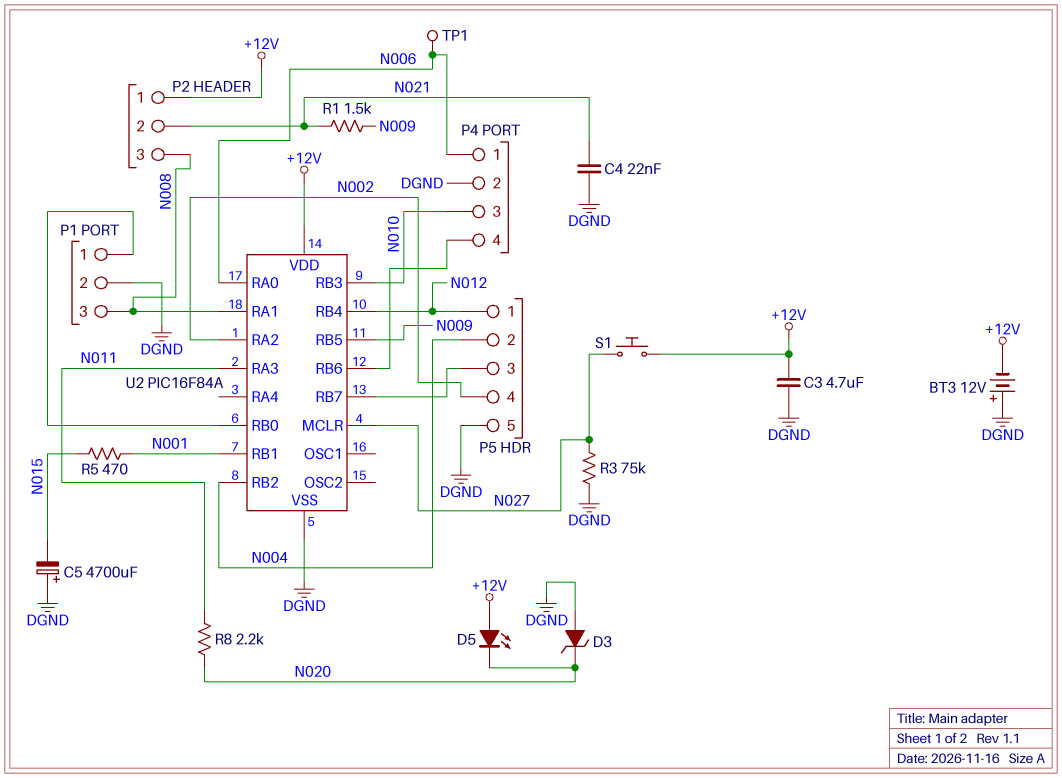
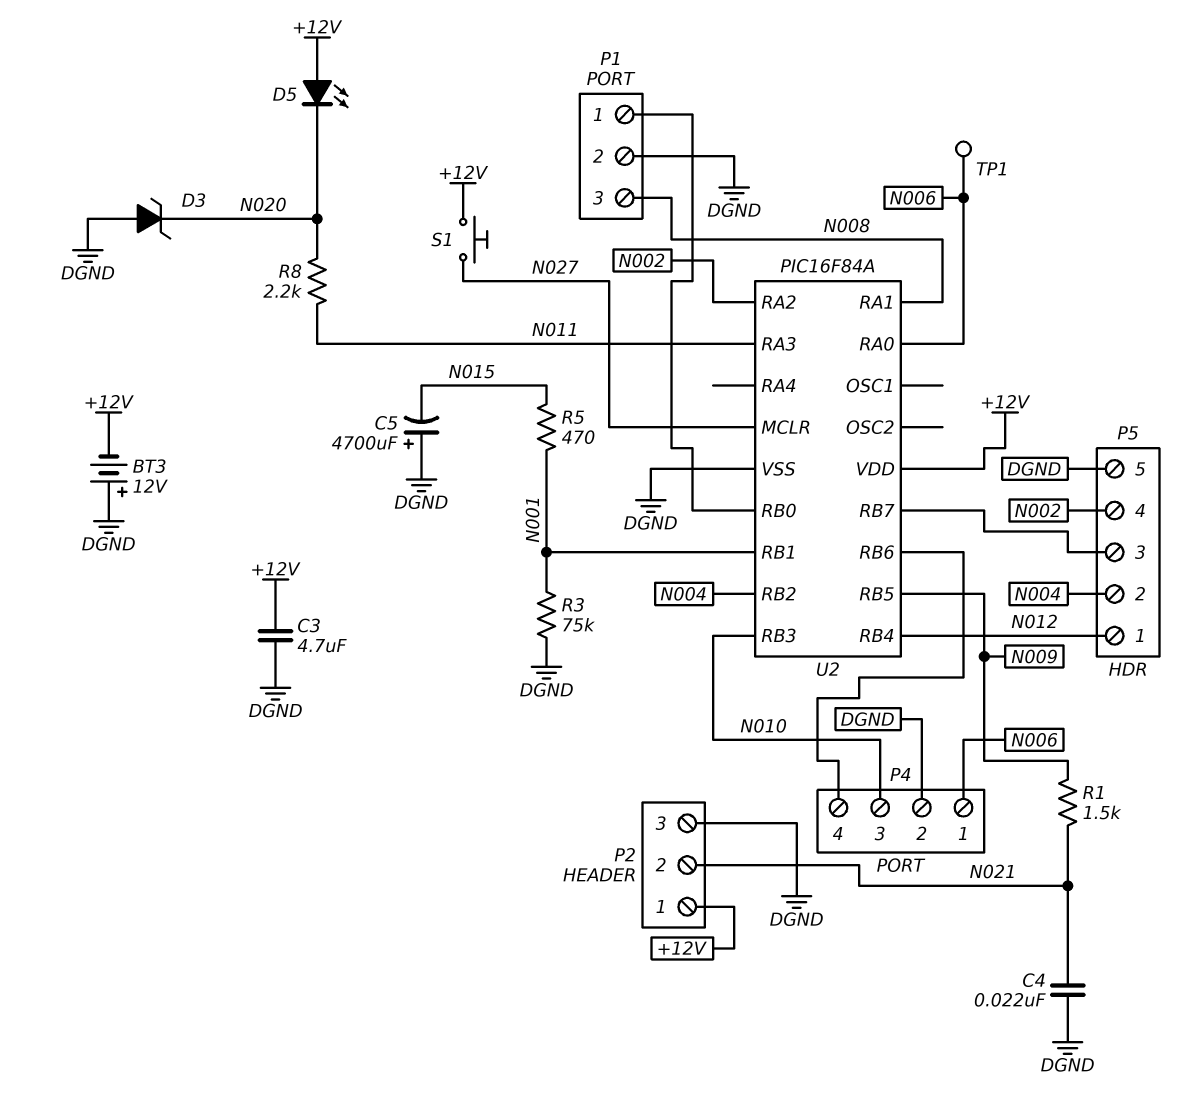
P2 pin 3: N008 -> DGND
R3: 75k (DGND, N027) -> 75k (DGND, N001)

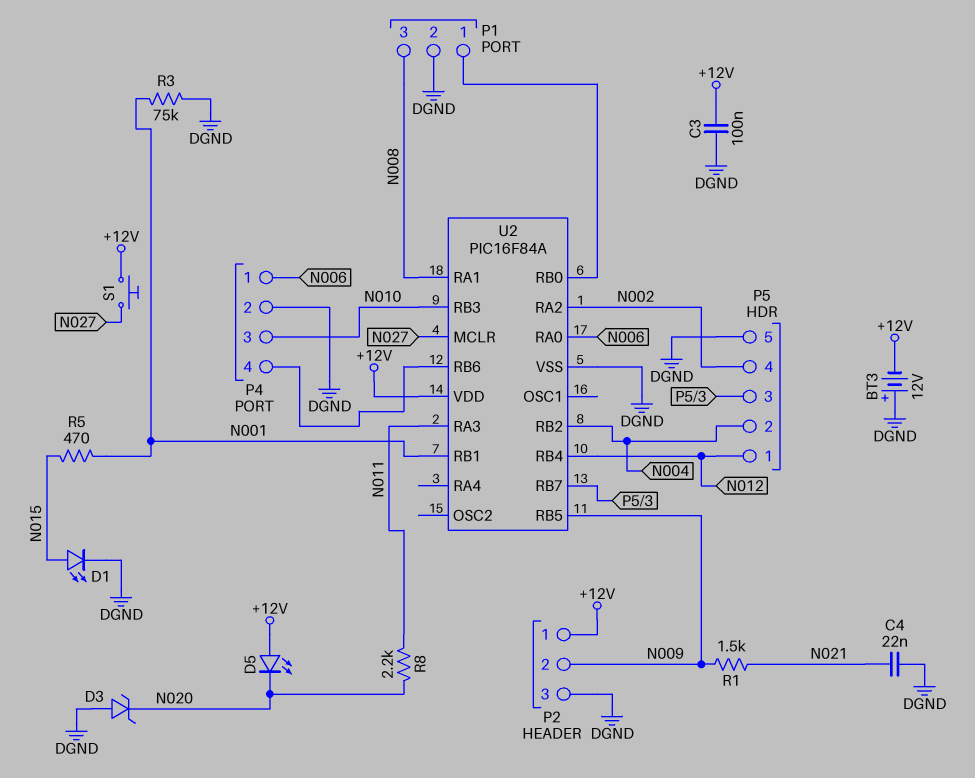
C3: 4.7uF (+12V, DGND) -> 100nF (+12V, DGND)
C5: 4700uF (plus DGND, minus N015) -> none
D1: none -> LED (A N015, K DGND)
P2 pin 2: N021 -> N009
TP1: test point (N006) -> none

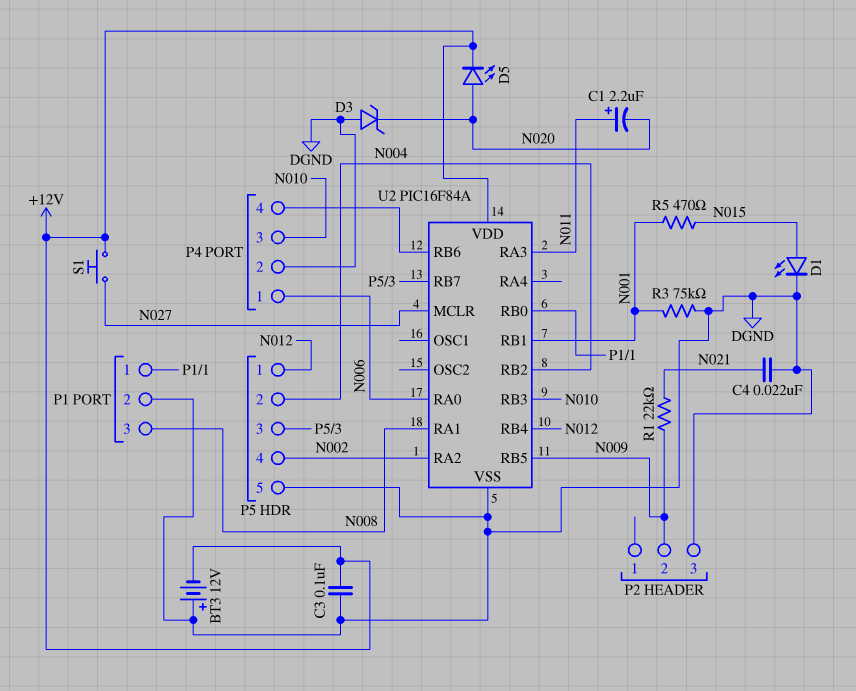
C1: none -> 2.2uF (plus N011, minus N020)
D5: LED (A +12V, K N020) -> LED (A N020, K +12V)
P2 pin 1: +12V -> none
R1: 1.5k (N009, N021) -> 22k (N009, N021)
R8: 2.2k (N011, N020) -> none

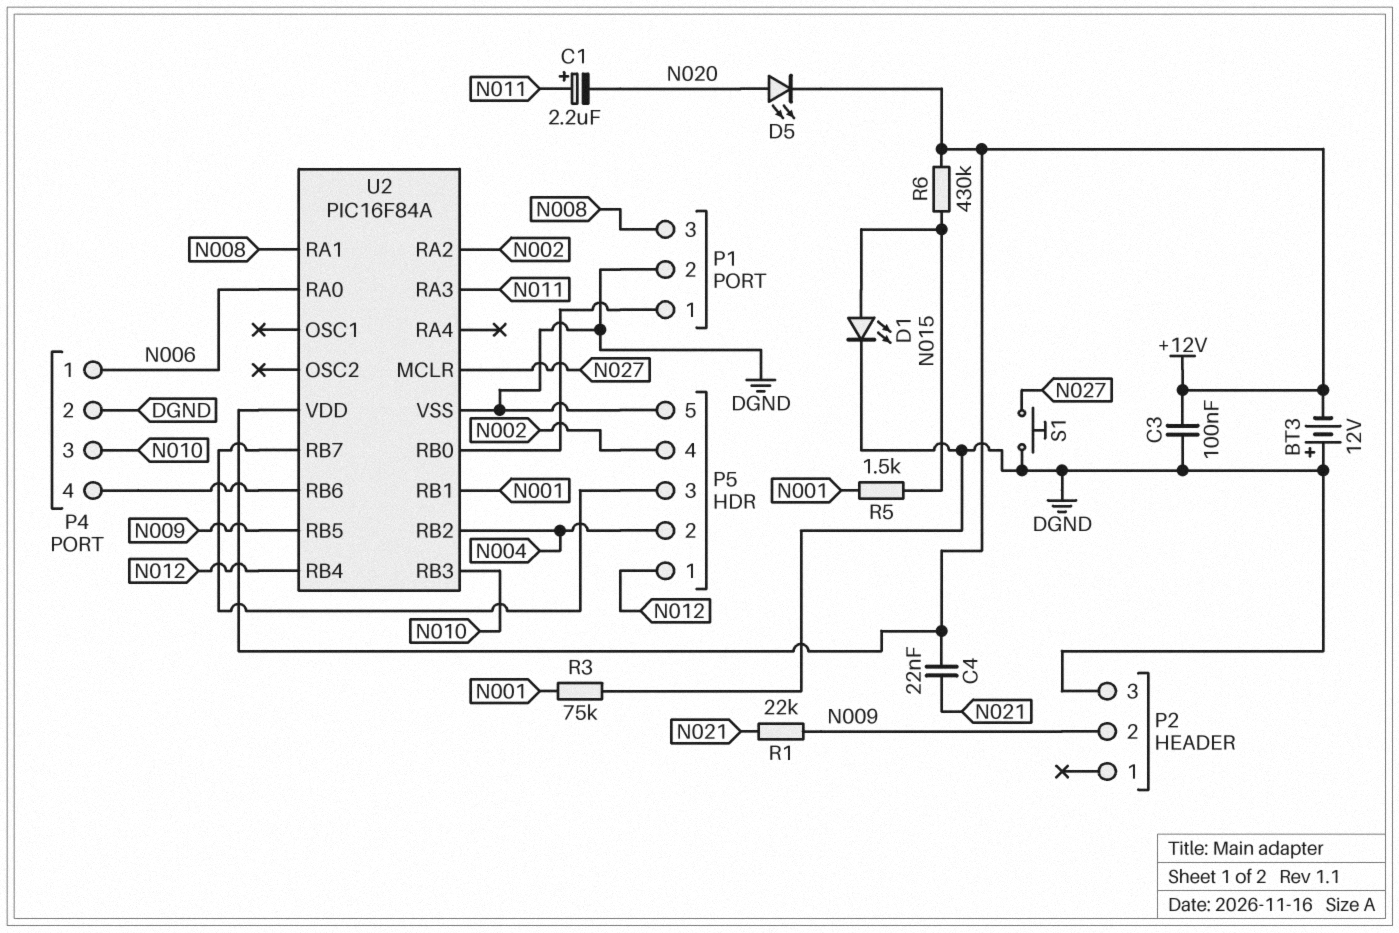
C4: 22nF (DGND, N021) -> 22nF (+12V, N021)
D3: zener (A DGND, K N020) -> none
R5: 470 (N001, N015) -> 1.5k (N001, N015)
R6: none -> 430k (+12V, N015)
S1: button (+12V, N027) -> button (DGND, N027)

